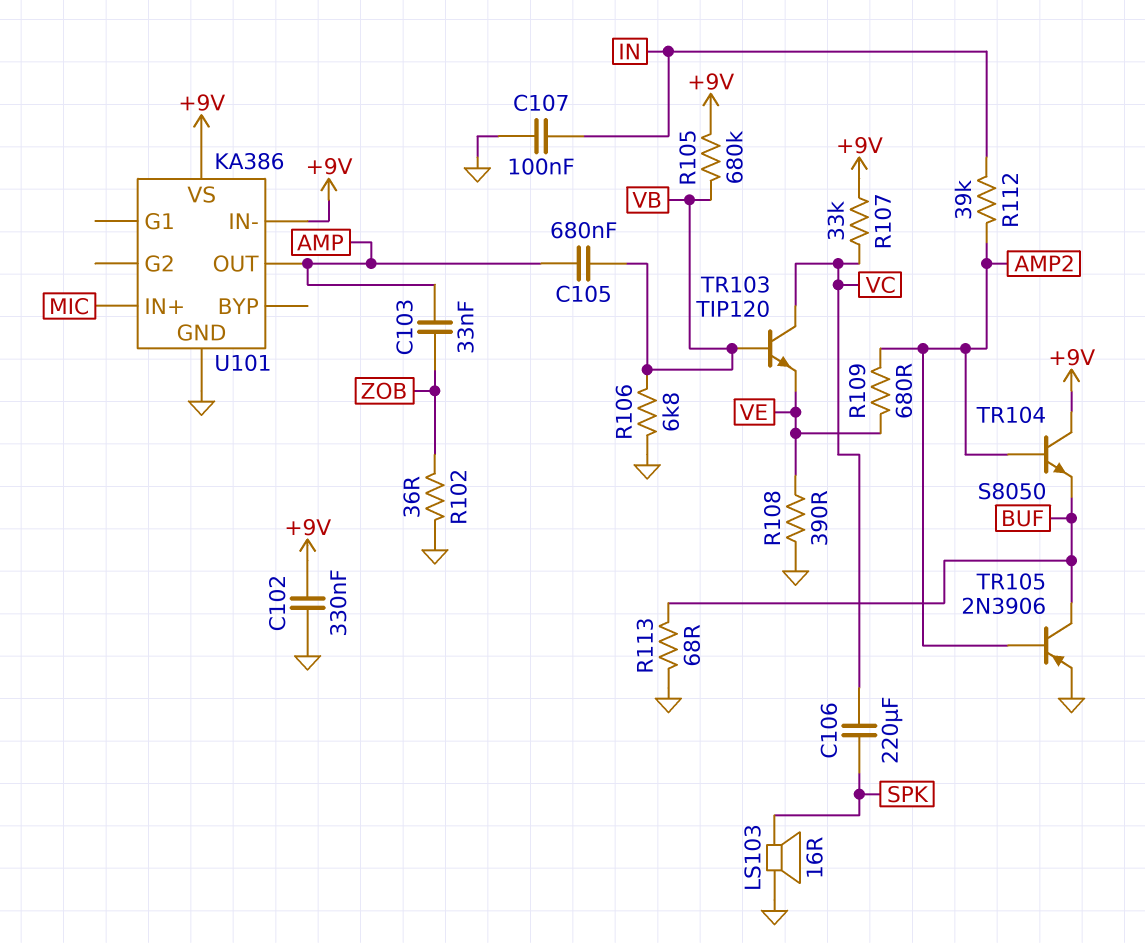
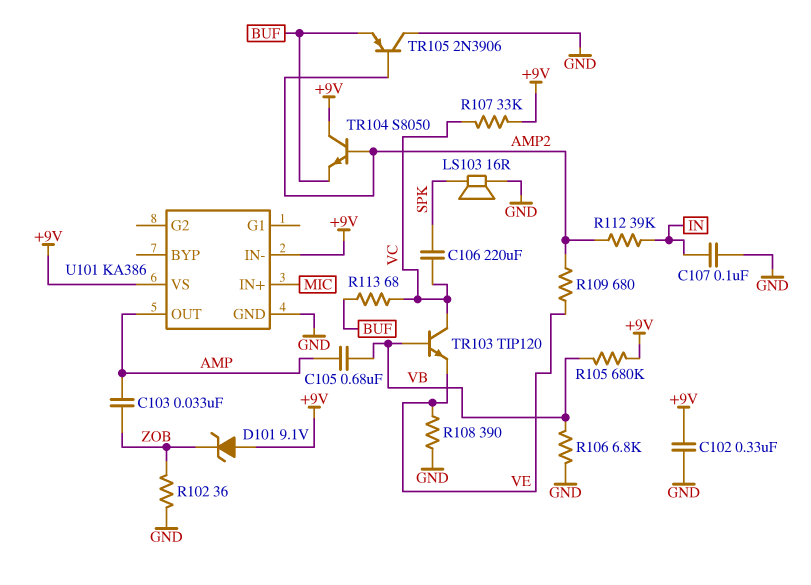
D101: none -> zener 9.1V (A +9V, K ZOB)
R113: 68 (BUF, GND) -> 68 (BUF, VC)
TR105: PNP 2N3906 (B AMP2, C BUF, E GND) -> PNP 2N3906 (B AMP2, C GND, E BUF)

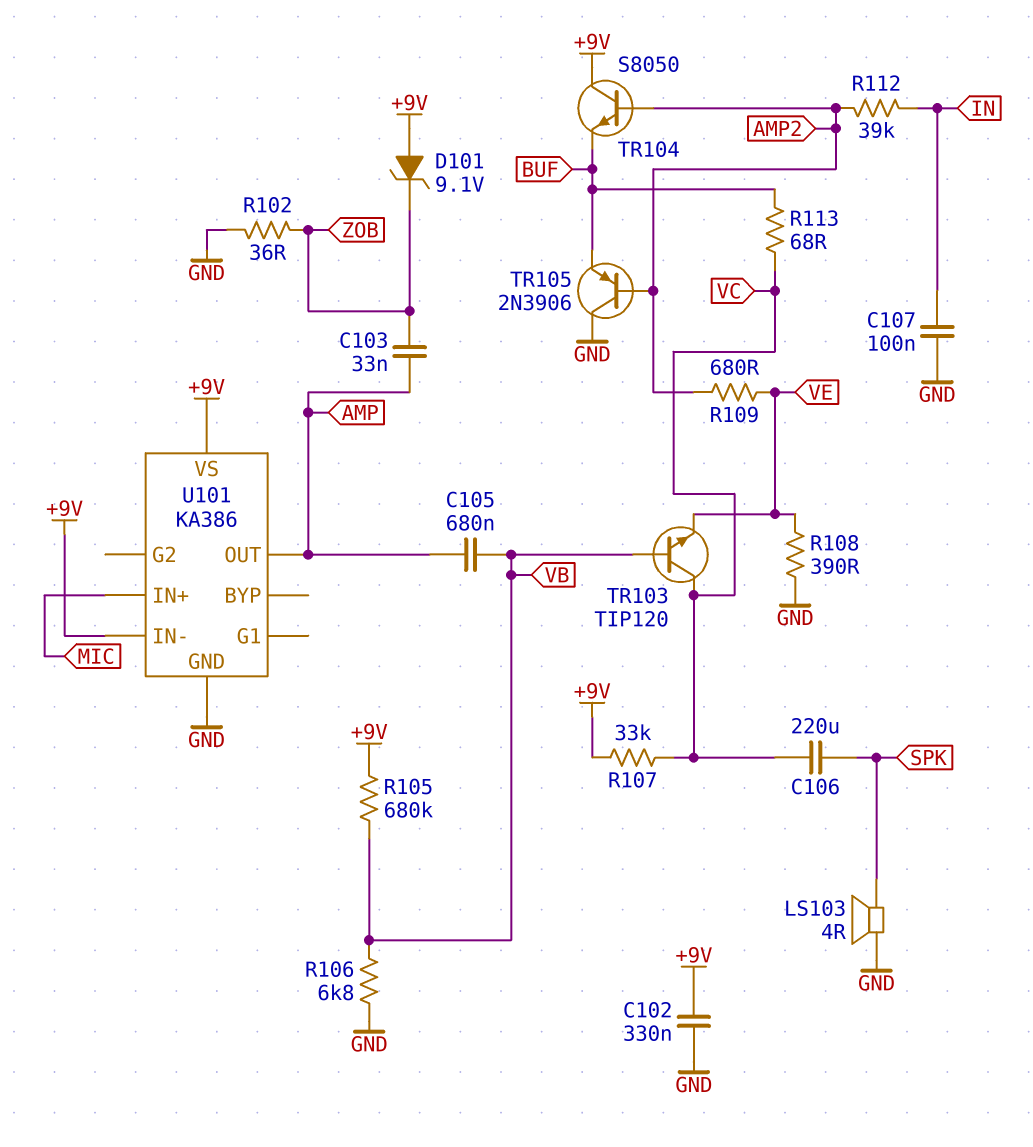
LS103: speaker 16R (GND, SPK) -> speaker 4R (GND, SPK)

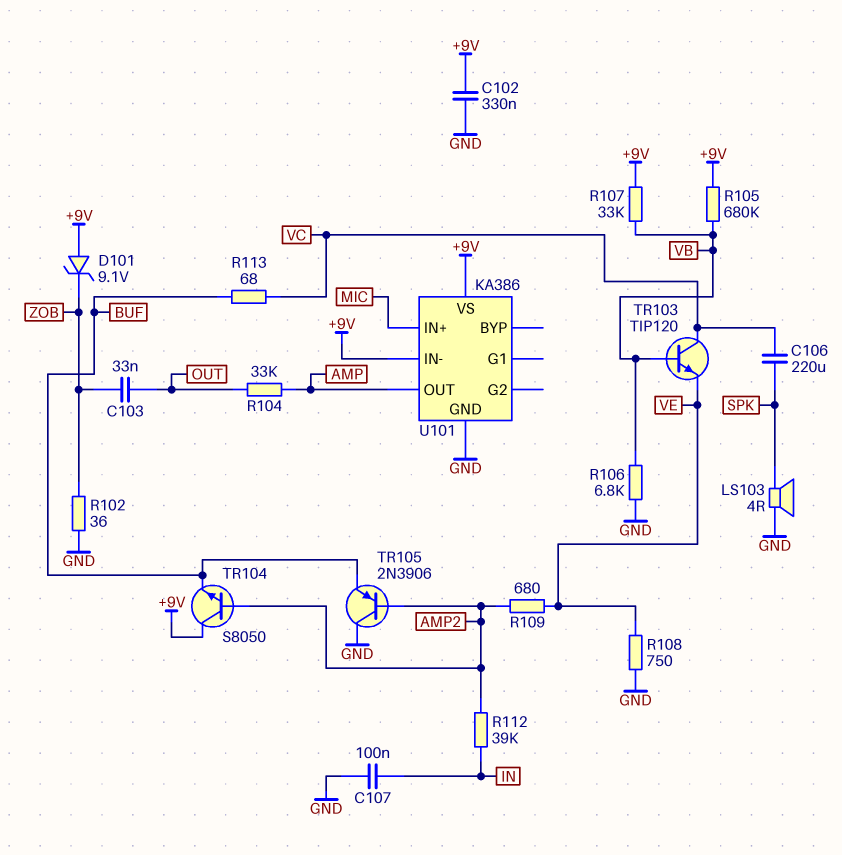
C103: 33nF (AMP, ZOB) -> 33nF (OUT, ZOB)
C105: 680nF (AMP, VB) -> none
R104: none -> 33k (AMP, OUT)
R107: 33k (+9V, VC) -> 33k (+9V, VB)
R108: 390 (GND, VE) -> 750 (GND, VE)

